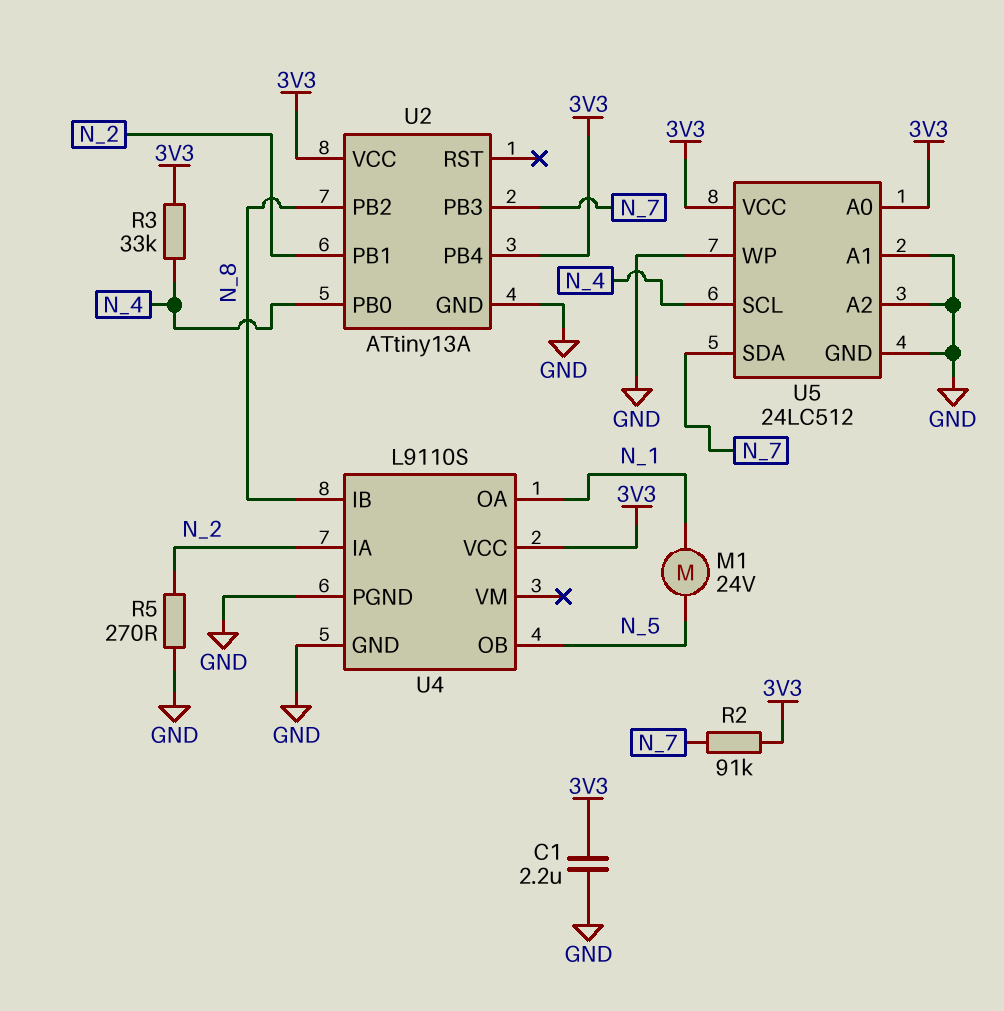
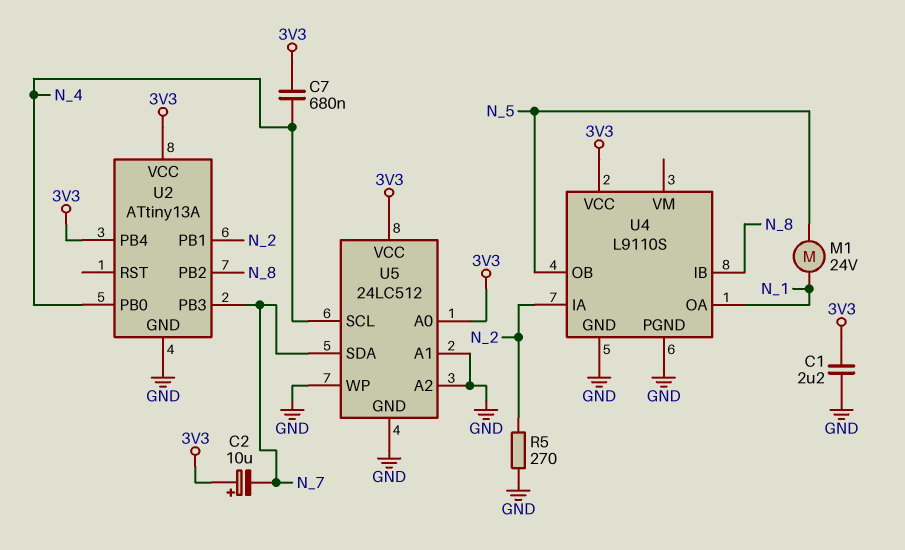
C2: none -> 10uF (plus 3V3, minus N_7)
C7: none -> 680nF (3V3, N_4)
R2: 91k (3V3, N_7) -> none
R3: 33k (3V3, N_4) -> none

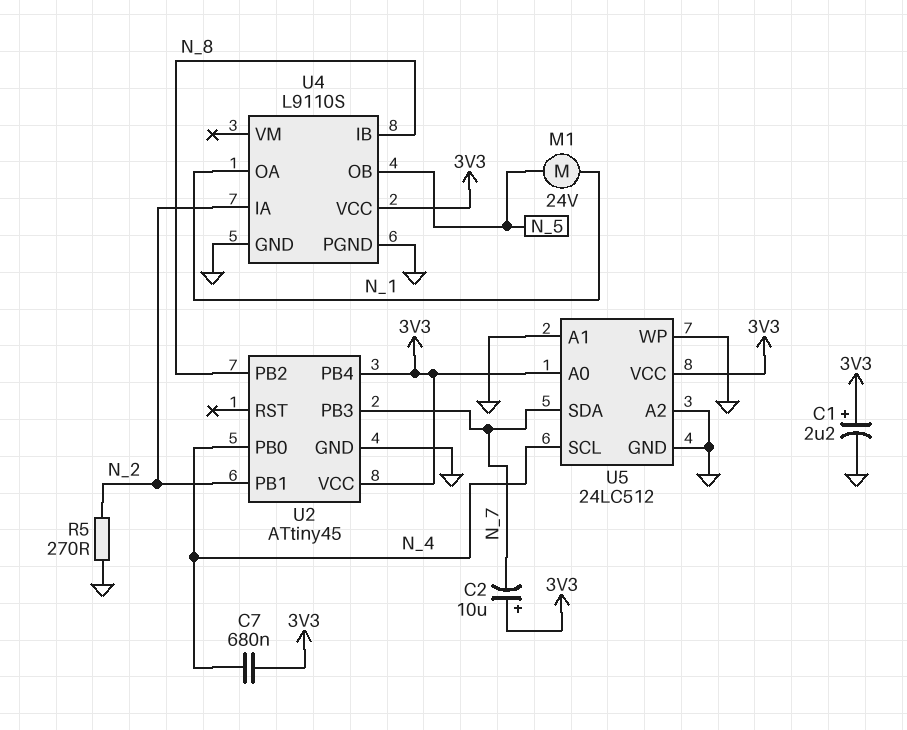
C1: 2.2uF (3V3, GND) -> 2.2uF (plus 3V3, minus GND)
U2: ATtiny13A -> ATtiny45

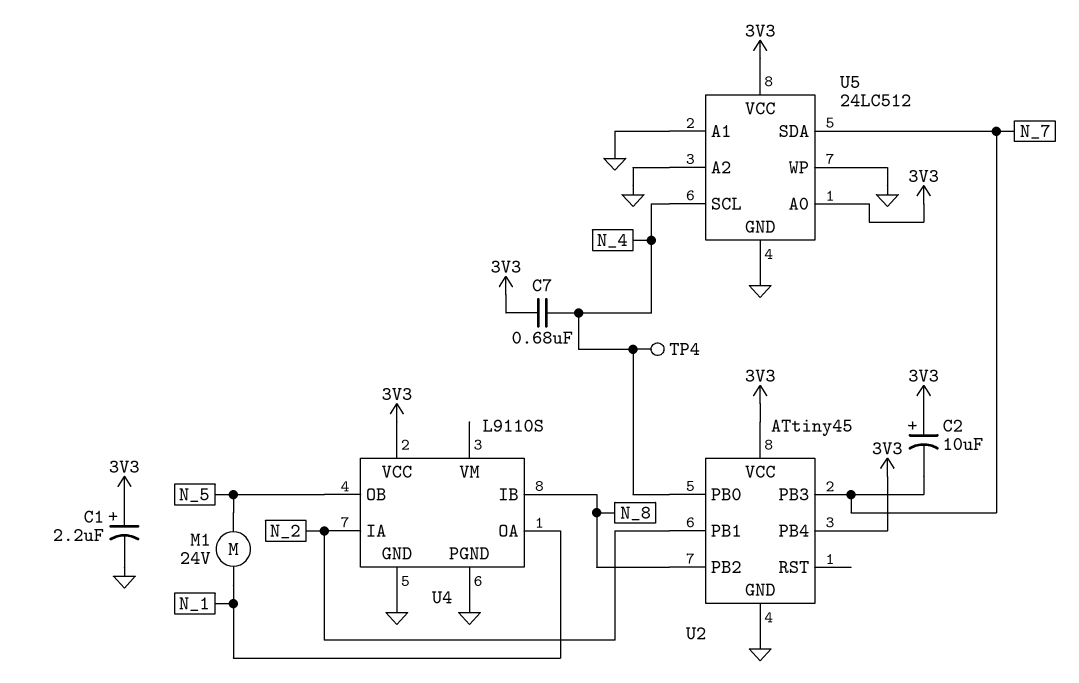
R5: 270 (GND, N_2) -> none
TP4: none -> test point (N_4)

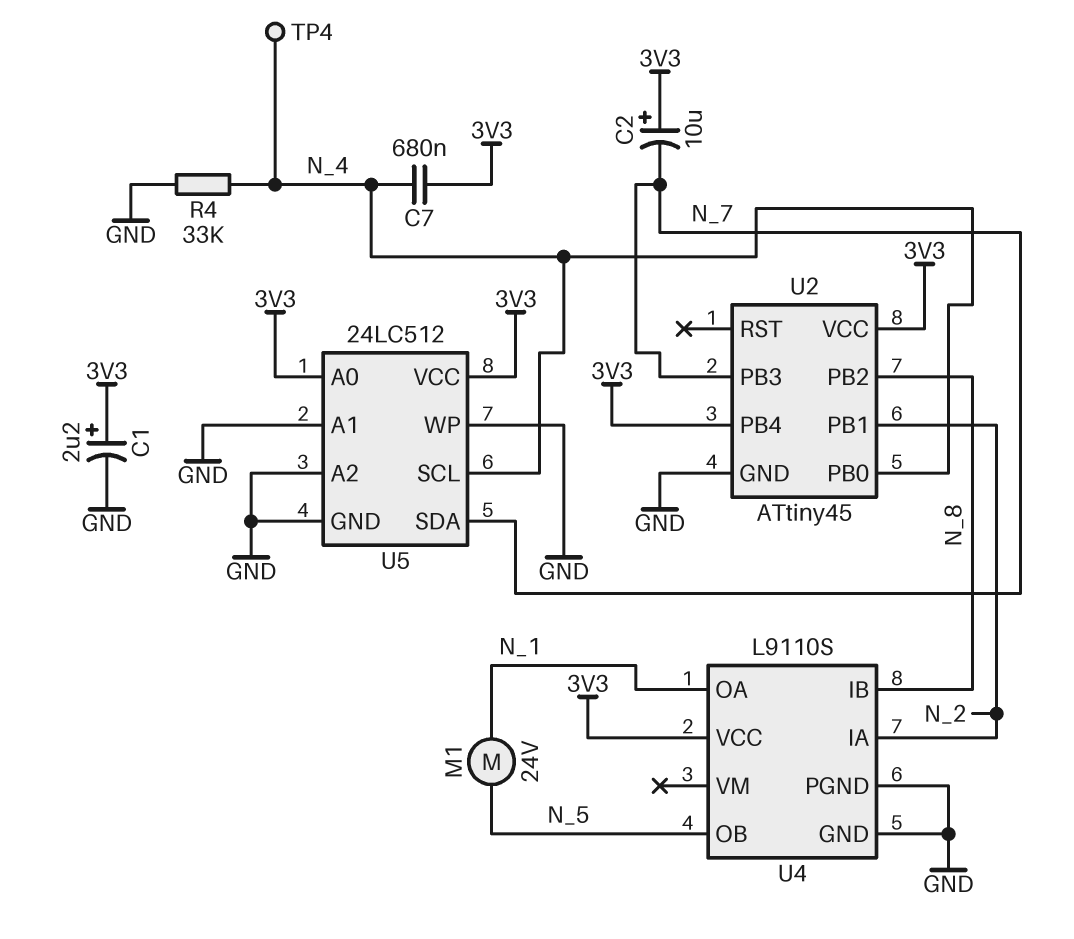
R4: none -> 33k (GND, N_4)

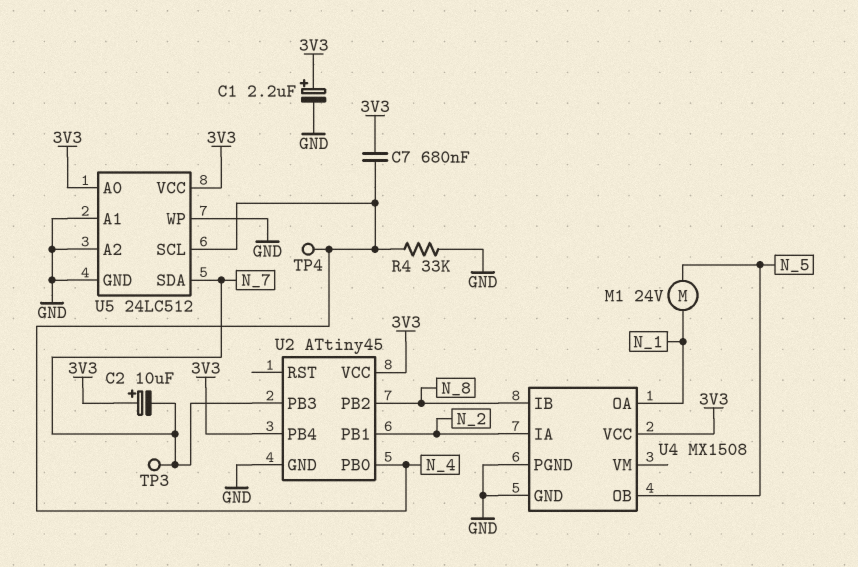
TP3: none -> test point (N_7)
U4: L9110S -> MX1508

